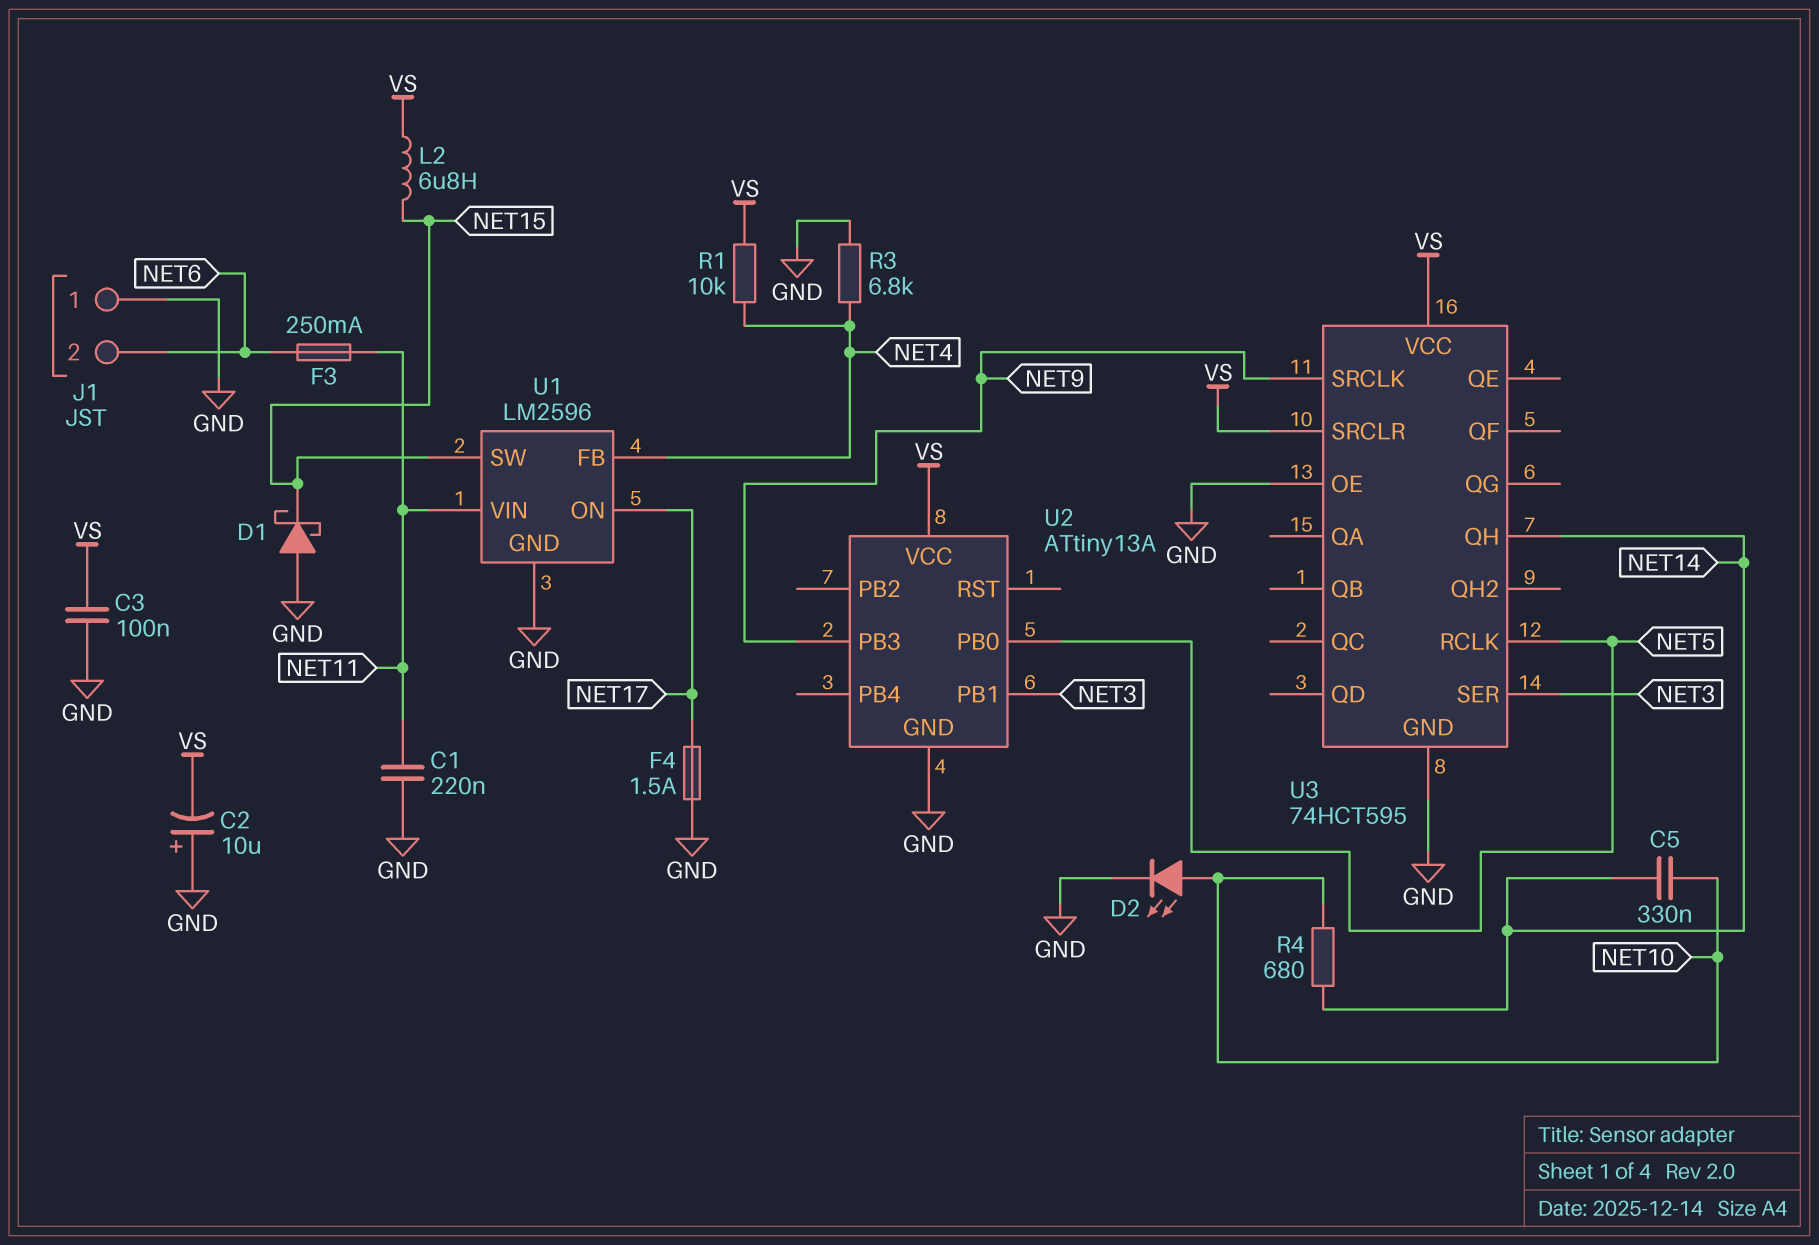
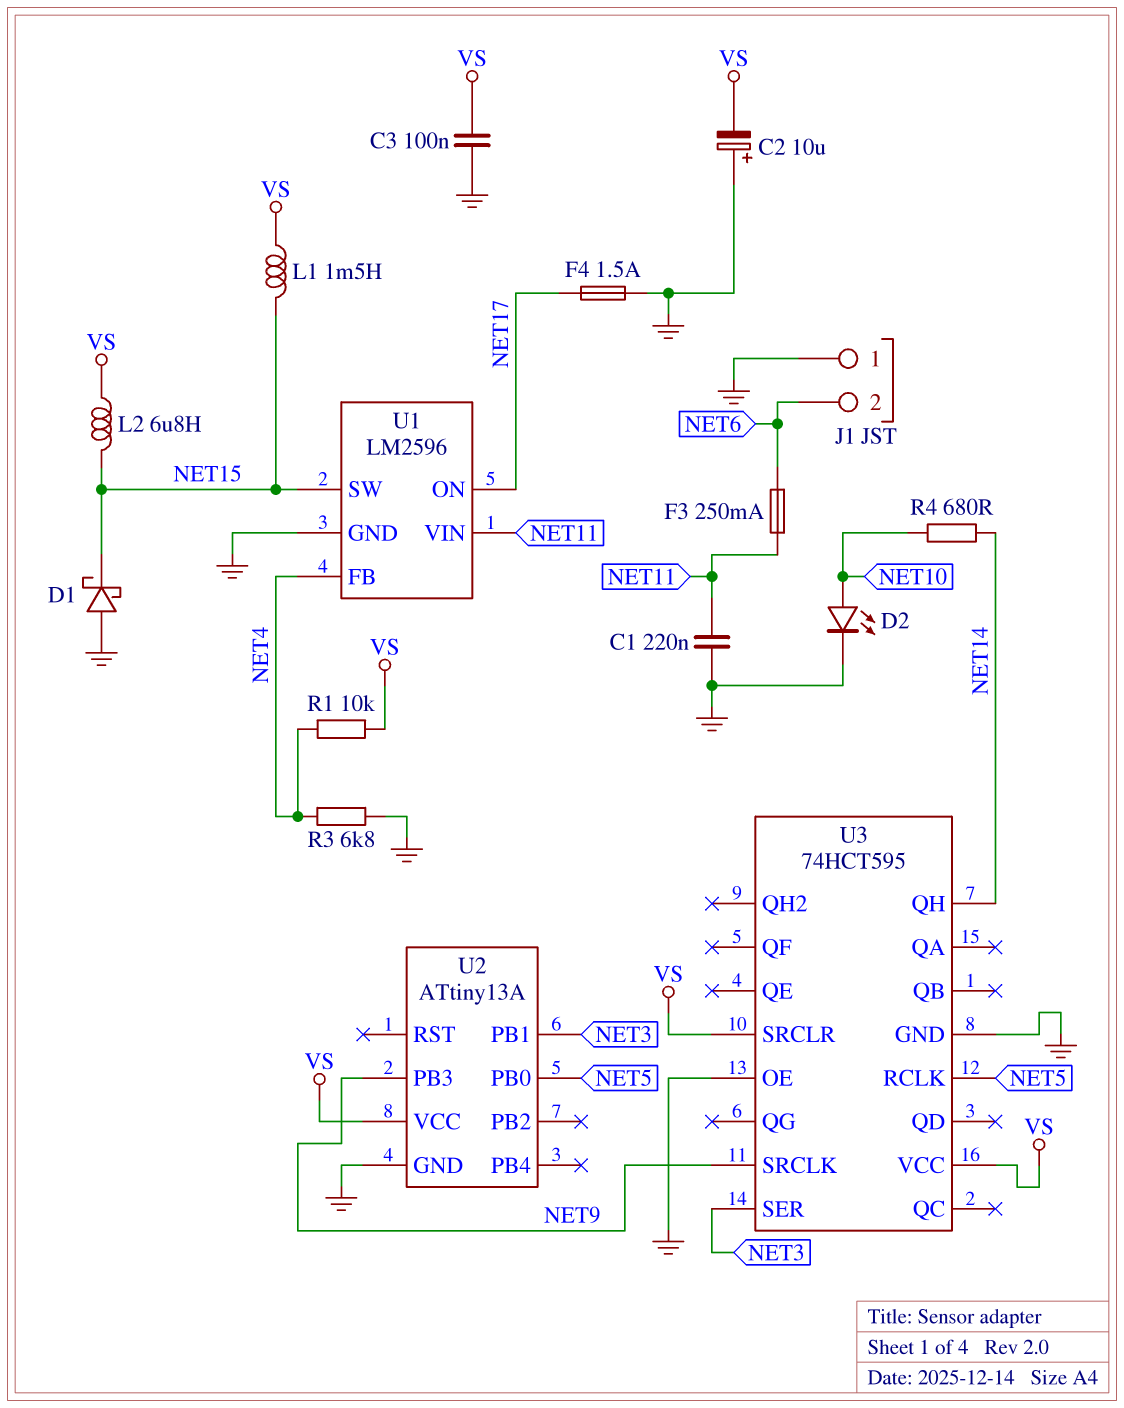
C5: 330nF (NET10, NET14) -> none
L1: none -> 1.5mH (NET15, VS)

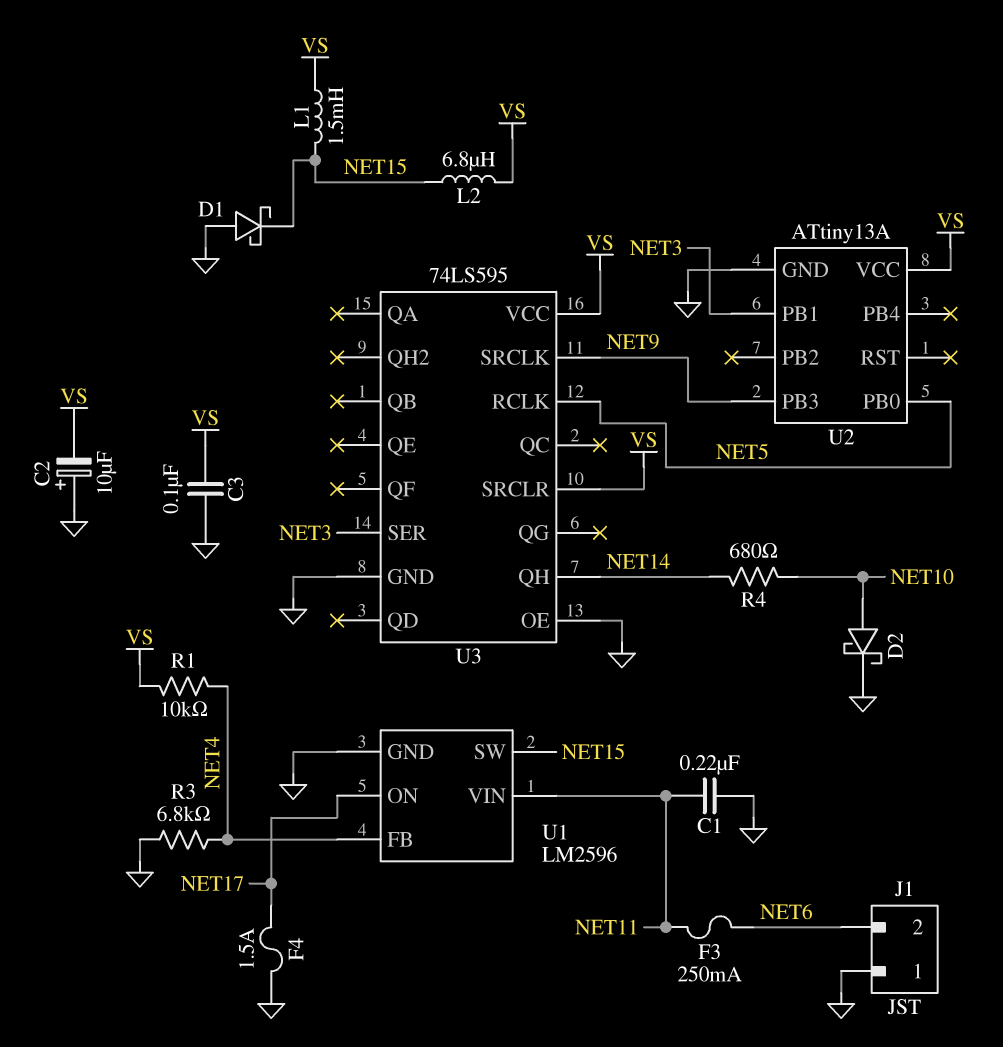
D2: LED (A NET10, K GND) -> schottky (A NET10, K GND)
U3: 74HCT595 -> 74LS595

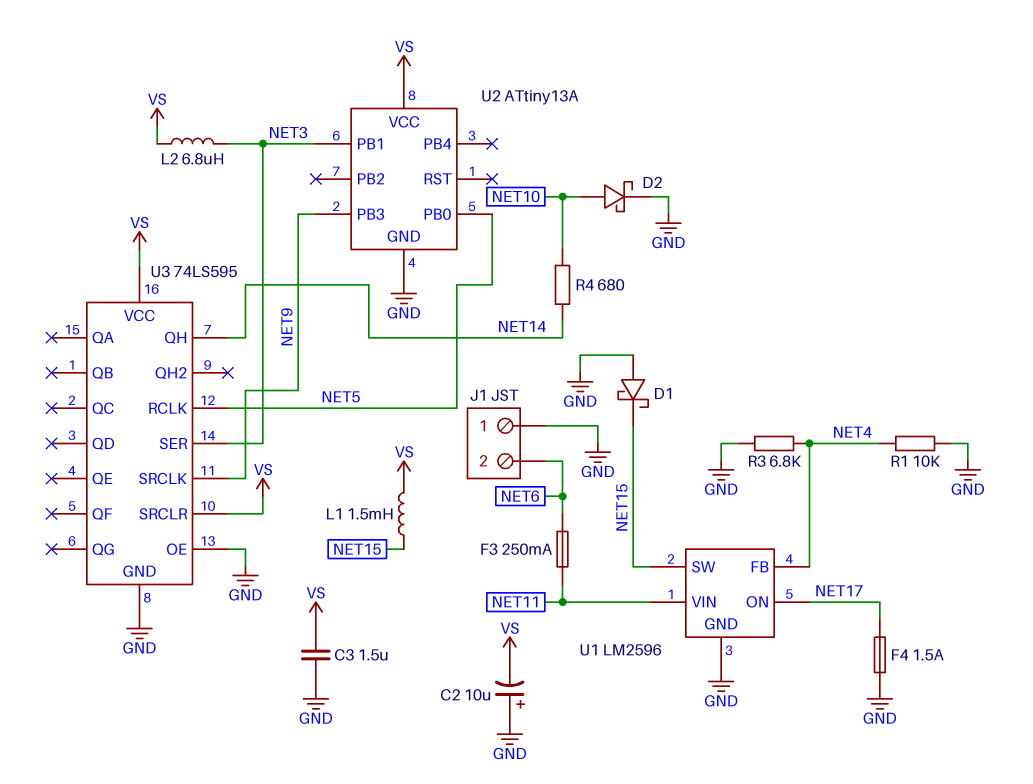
C1: 220nF (GND, NET11) -> none
C3: 100nF (GND, VS) -> 1.5uF (GND, VS)
L2: 6.8uH (NET15, VS) -> 6.8uH (NET3, VS)
R1: 10k (NET4, VS) -> 10k (GND, NET4)

